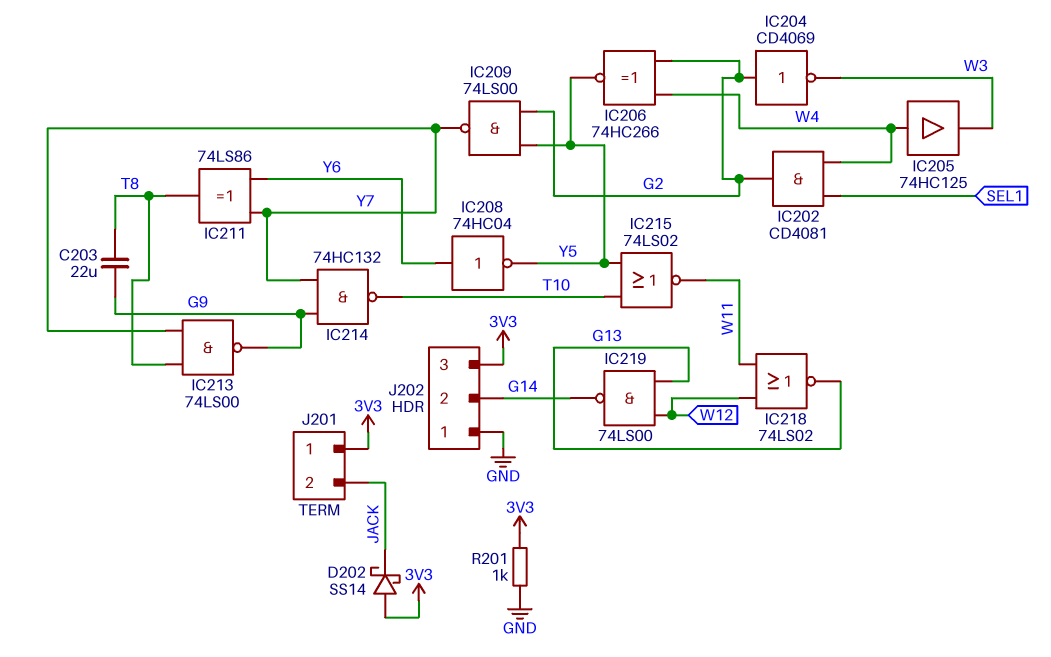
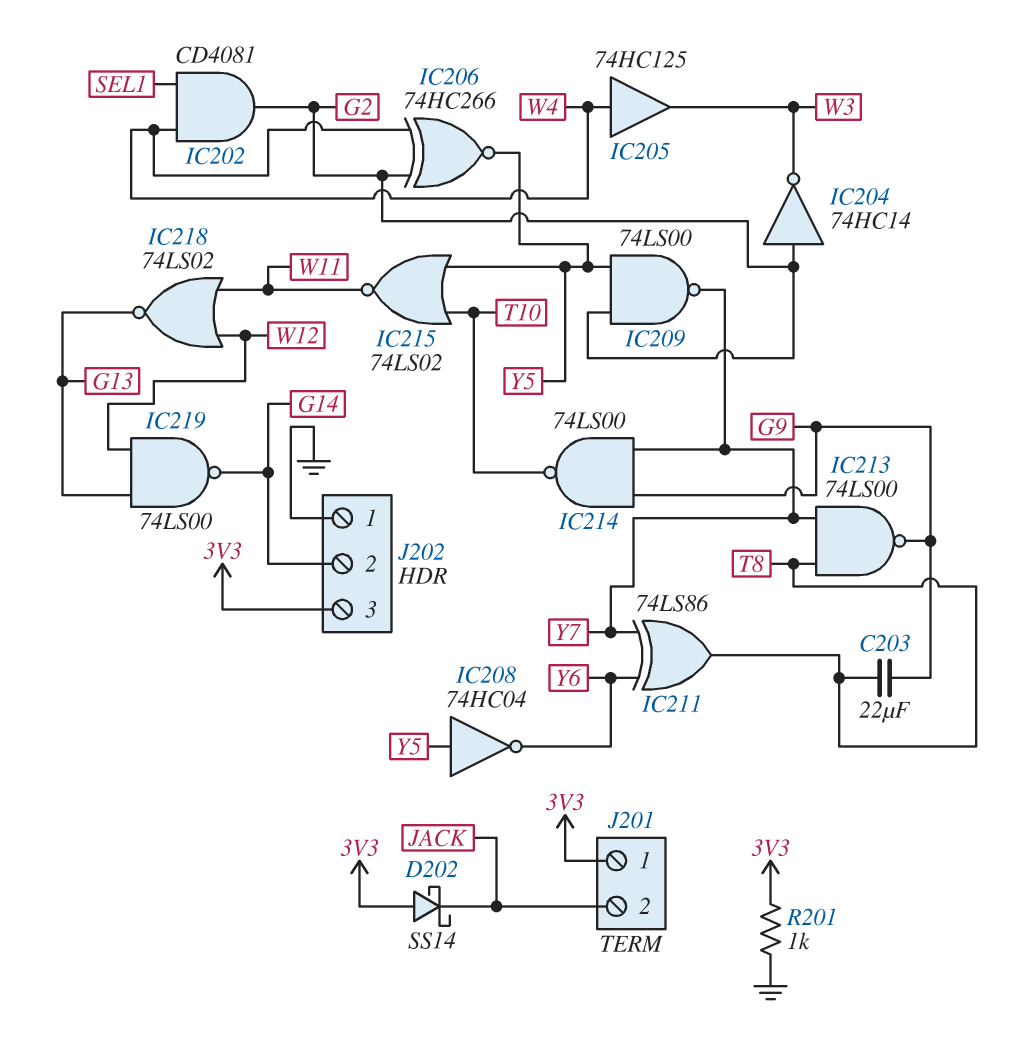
IC204: NOT CD4069 (in G2, out W3) -> NOT 74HC14 (in G2, out W3)
IC208: NOT 74HC04 (in Y6, out Y5) -> NOT 74HC04 (in Y5, out Y6)
IC214: NAND 74HC132 (in G9, in Y7, out T10) -> NAND 74LS00 (in G9, in Y7, out T10)

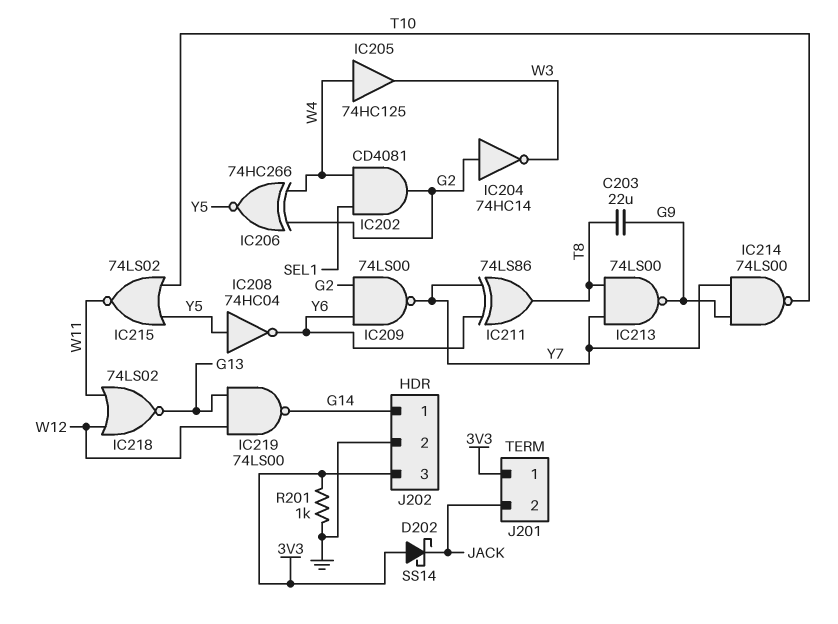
IC209: NAND 74LS00 (in G2, in Y5, out Y7) -> NAND 74LS00 (in G2, in Y6, out Y7)
J202 pin 1: GND -> G14
J202 pin 2: G14 -> GND

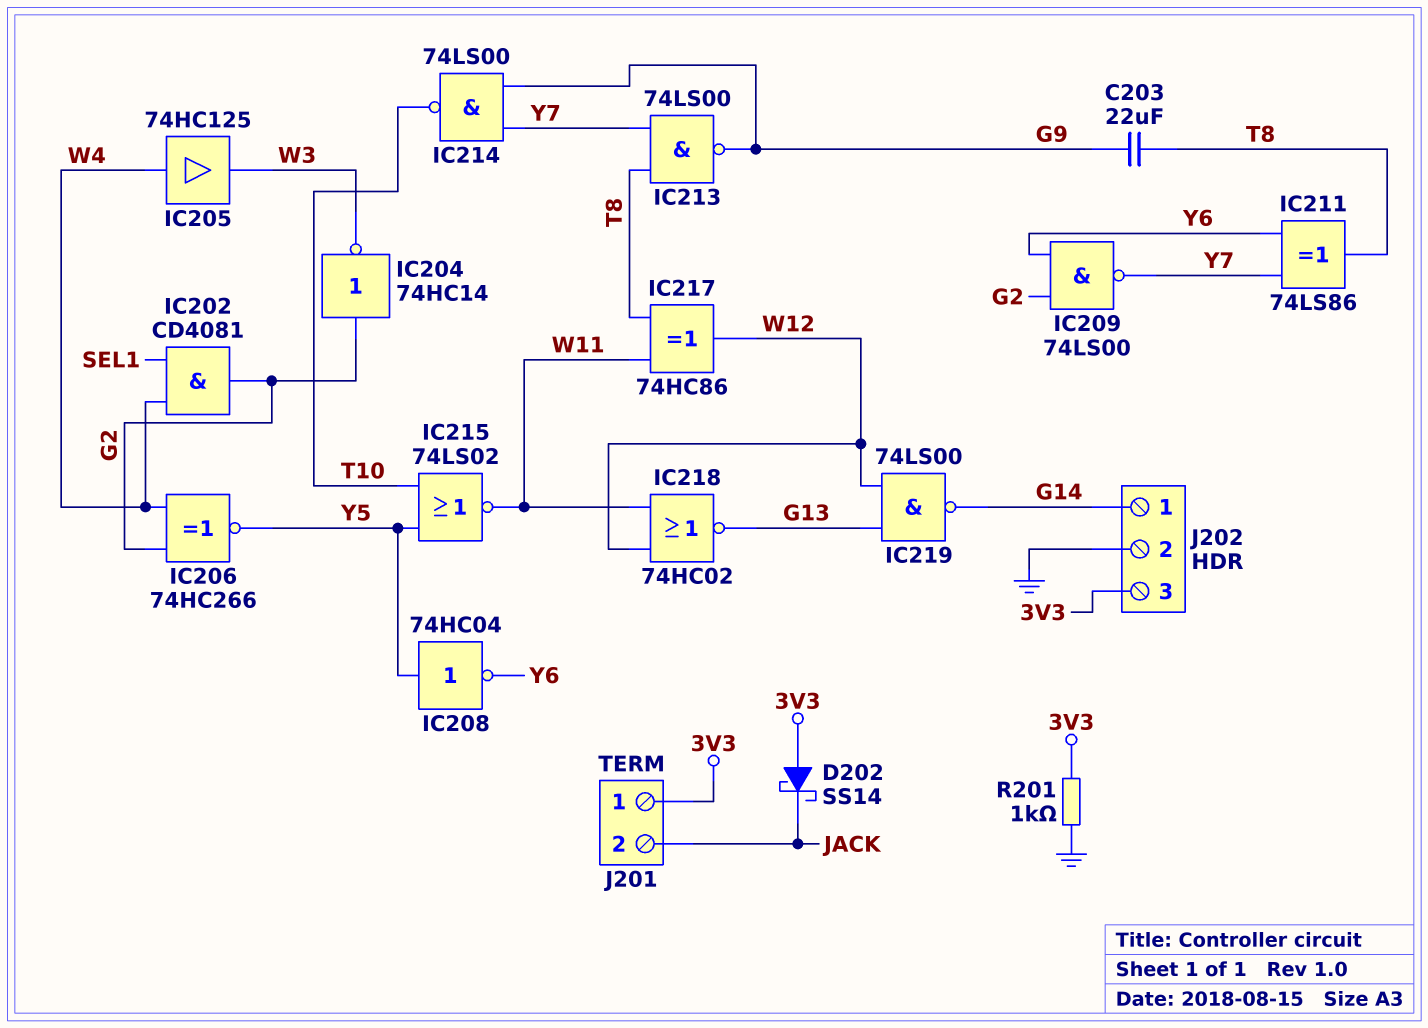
IC217: none -> XOR 74HC86 (in T8, in W11, out W12)
IC218: NOR 74LS02 (in W11, in W12, out G13) -> NOR 74HC02 (in W11, in W12, out G13)

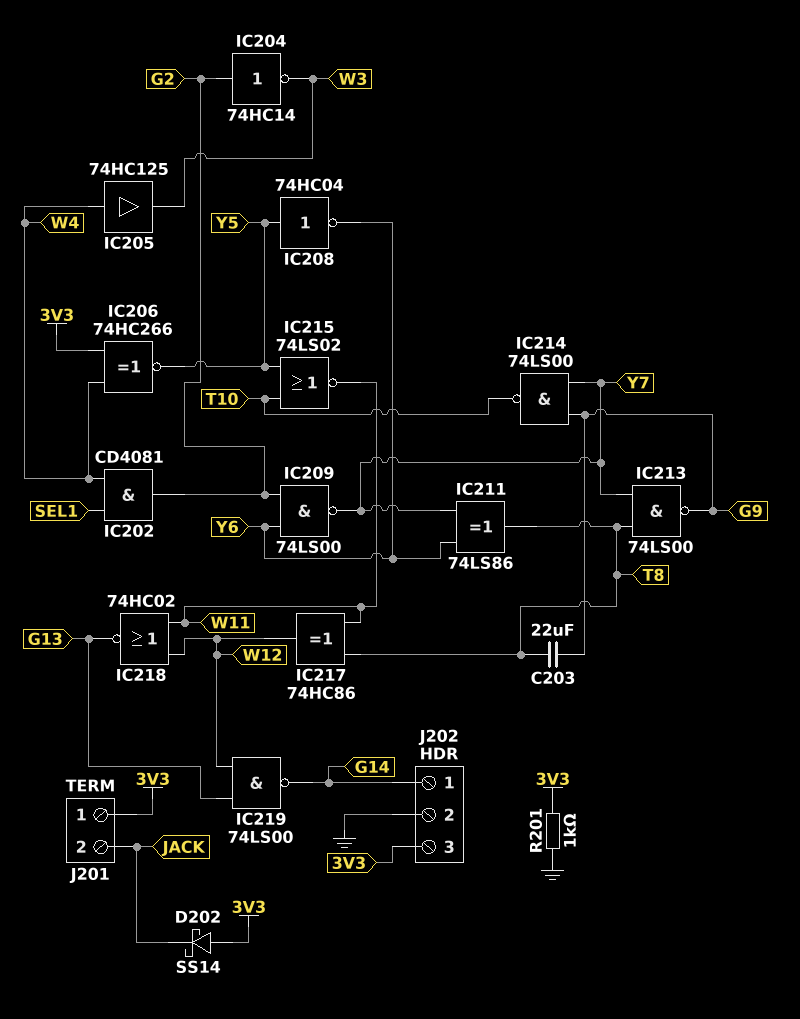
IC206: XNOR 74HC266 (in G2, in W4, out Y5) -> XNOR 74HC266 (in 3V3, in W4, out Y5)

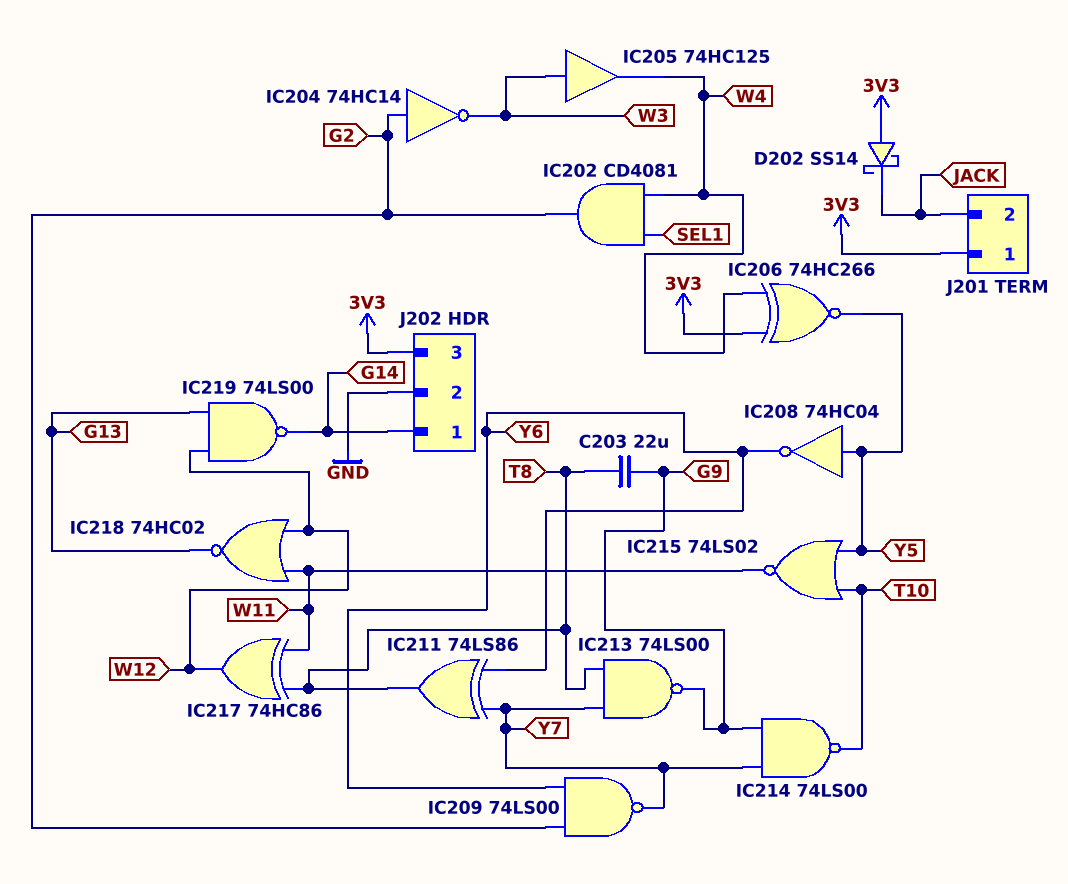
IC205: buffer 74HC125 (in W4, out W3) -> buffer 74HC125 (in W3, out W4)
R201: 1k (3V3, GND) -> none

